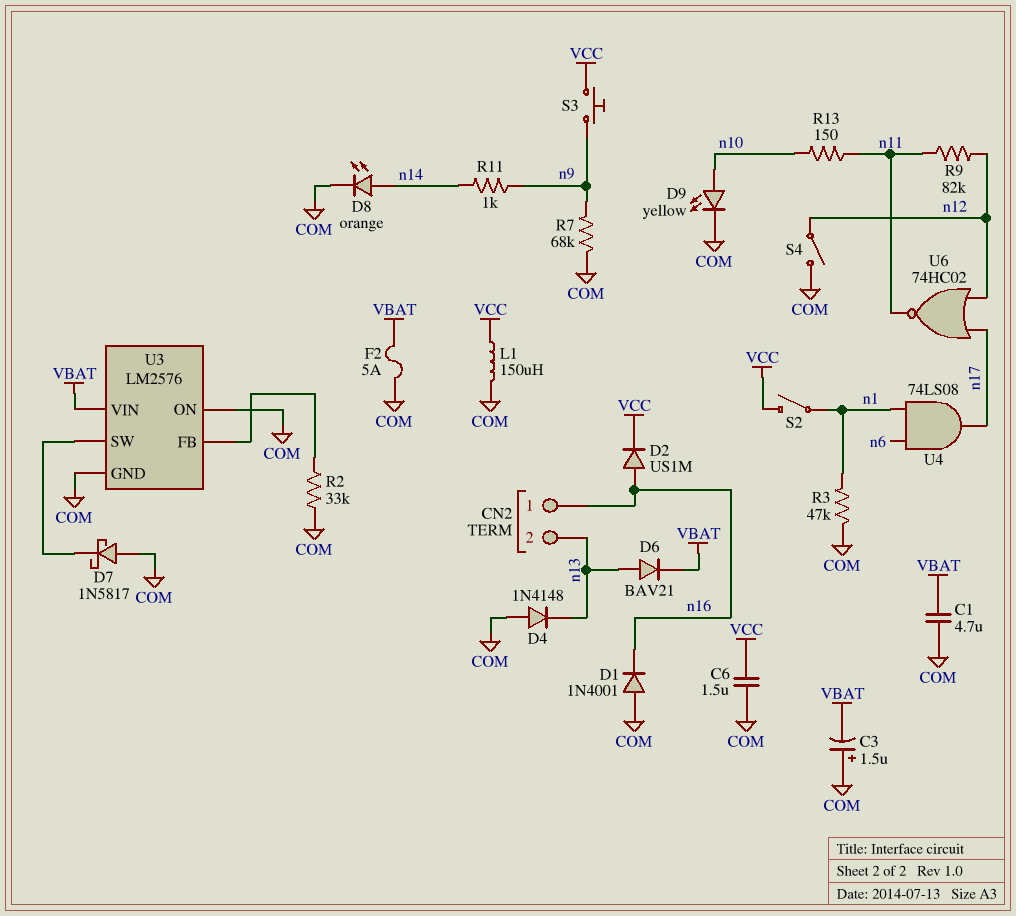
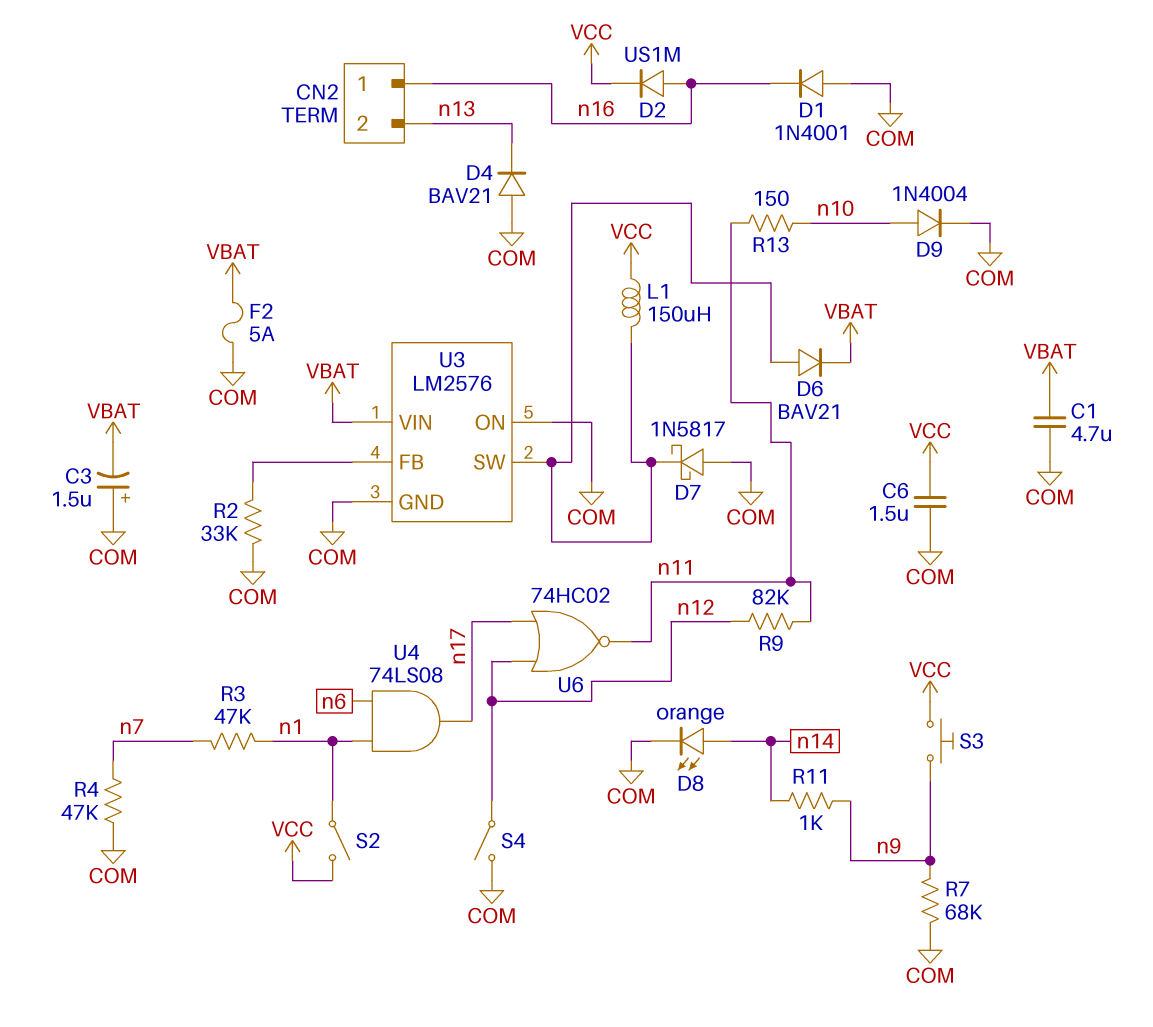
D4: diode 1N4148 (A COM, K n13) -> diode BAV21 (A COM, K n13)
D6: diode BAV21 (A n13, K VBAT) -> diode BAV21 (A U3/SW, K VBAT)
D9: LED yellow (A n10, K COM) -> diode 1N4004 (A n10, K COM)
L1: 150uH (COM, VCC) -> 150uH (U3/SW, VCC)
R3: 47k (COM, n1) -> 47k (n1, n7)
R4: none -> 47k (COM, n7)

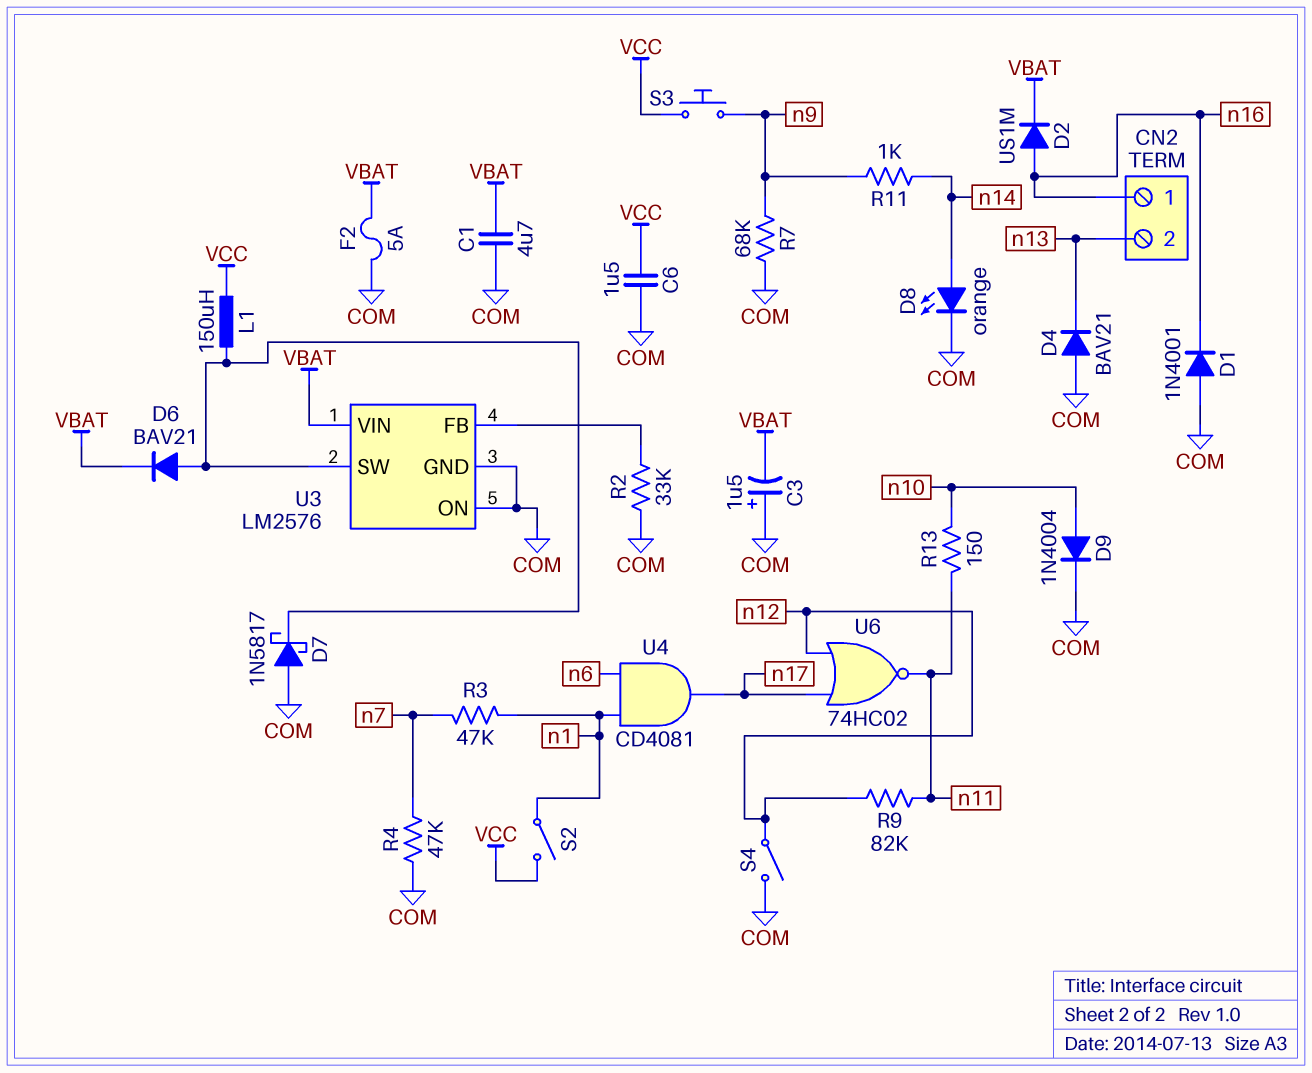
D2: diode US1M (A n16, K VCC) -> diode US1M (A n16, K VBAT)
U4: AND 74LS08 (in n1, in n6, out n17) -> AND CD4081 (in n1, in n6, out n17)

